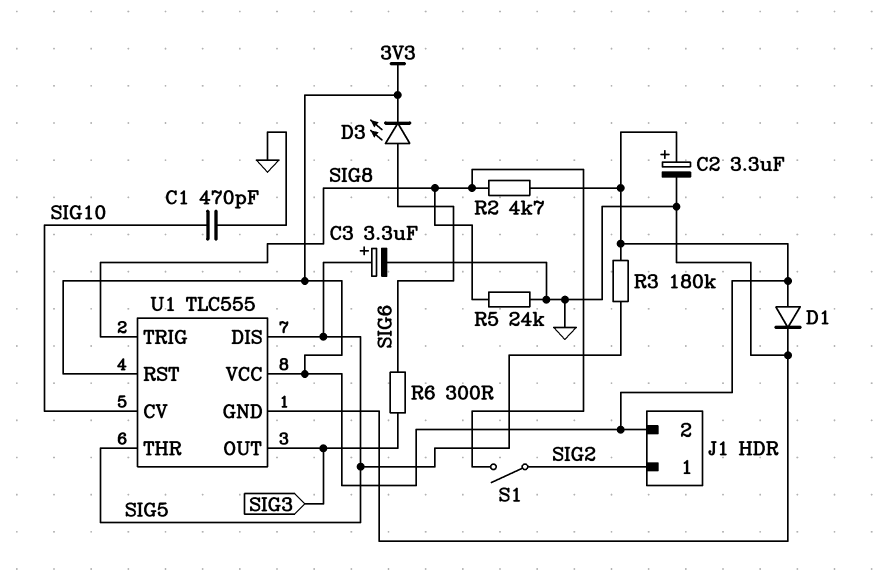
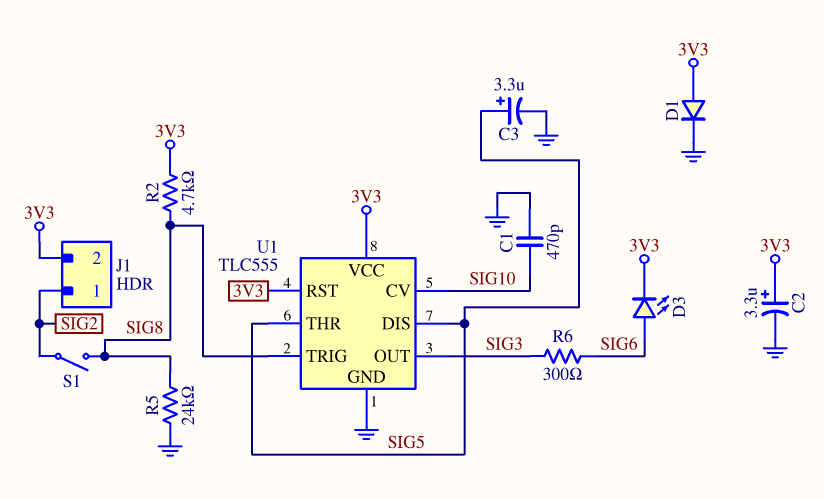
R3: 180k (3V3, SIG5) -> none

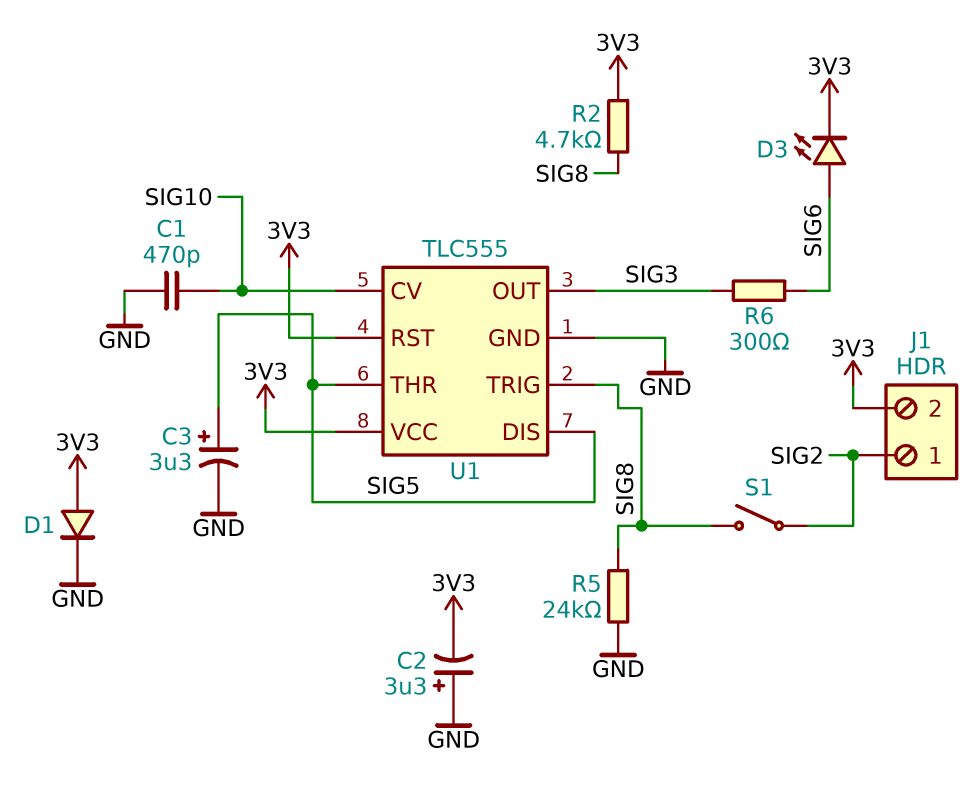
C2: 3.3uF (plus 3V3, minus GND) -> 3.3uF (plus GND, minus 3V3)

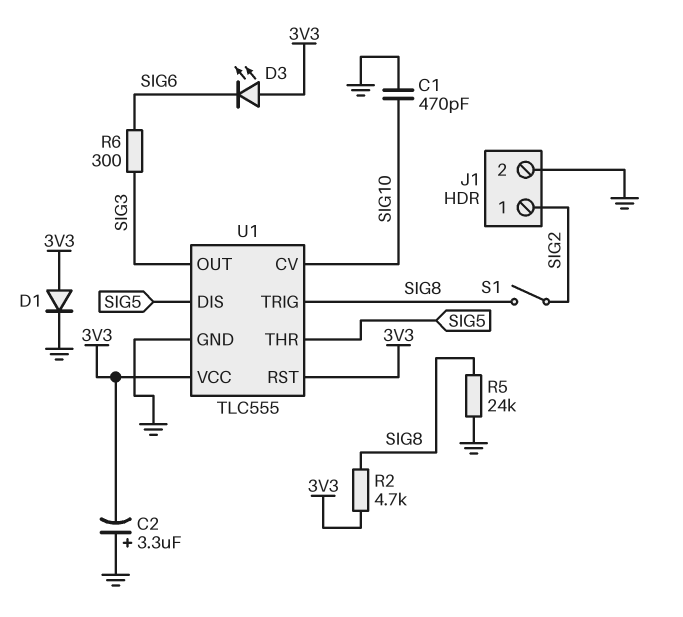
C3: 3.3uF (plus SIG5, minus GND) -> none
D3: LED (A SIG6, K 3V3) -> LED (A 3V3, K SIG6)
J1 pin 2: 3V3 -> GND

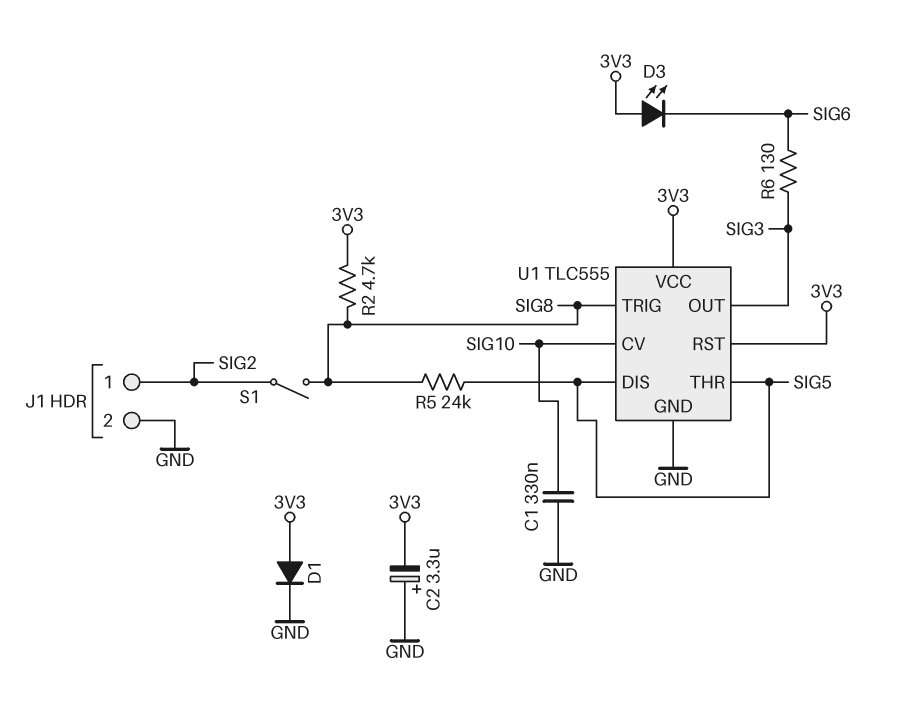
C1: 470pF (GND, SIG10) -> 330nF (GND, SIG10)
R5: 24k (GND, SIG8) -> 24k (SIG5, SIG8)
R6: 300 (SIG3, SIG6) -> 130 (SIG3, SIG6)

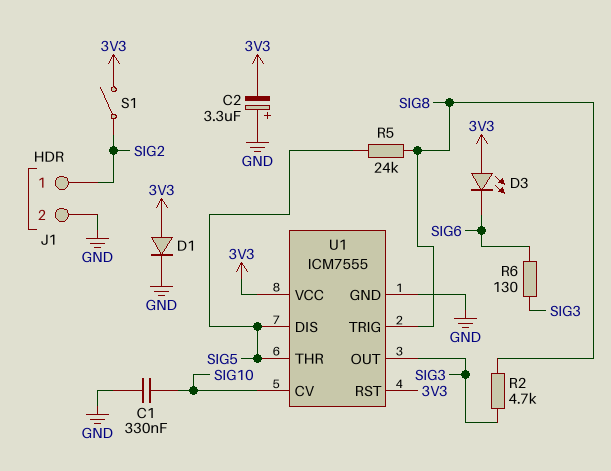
R2: 4.7k (3V3, SIG8) -> 4.7k (SIG3, SIG8)
S1: switch (SIG2, SIG8) -> switch (3V3, SIG2)
U1: TLC555 -> ICM7555

